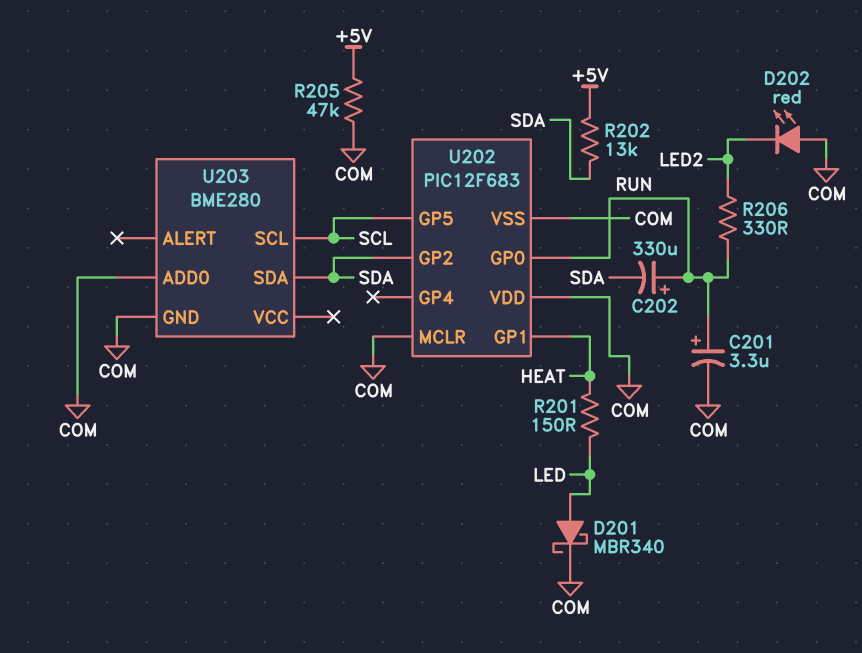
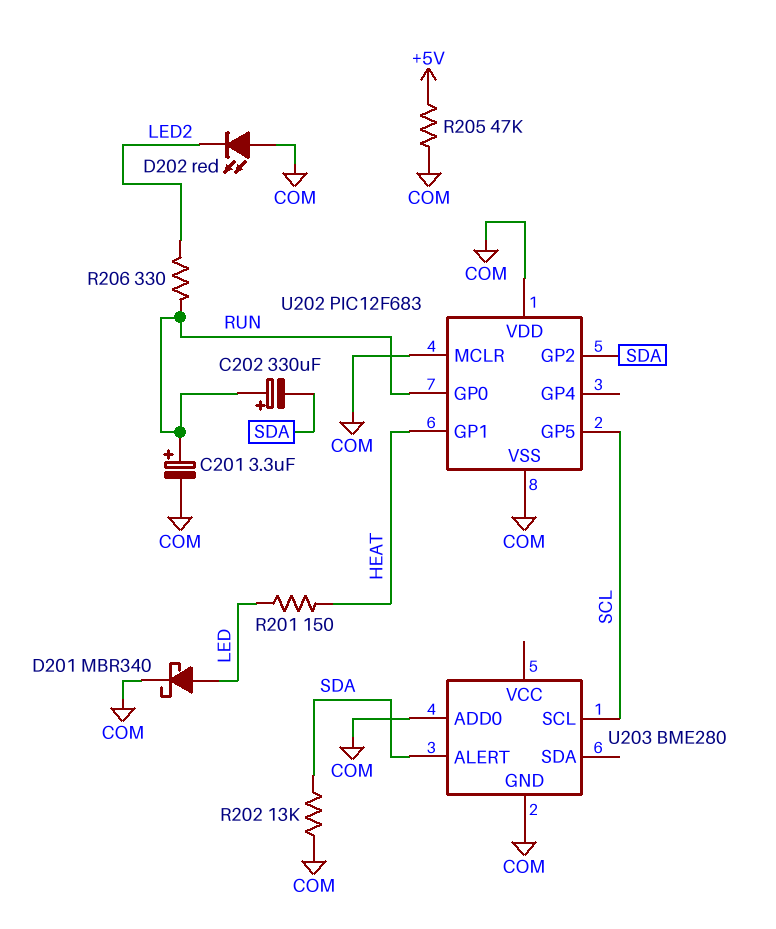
R202: 13k (+5V, SDA) -> 13k (COM, SDA)
U203 pin ALERT: none -> SDA
U203 pin SDA: SDA -> none

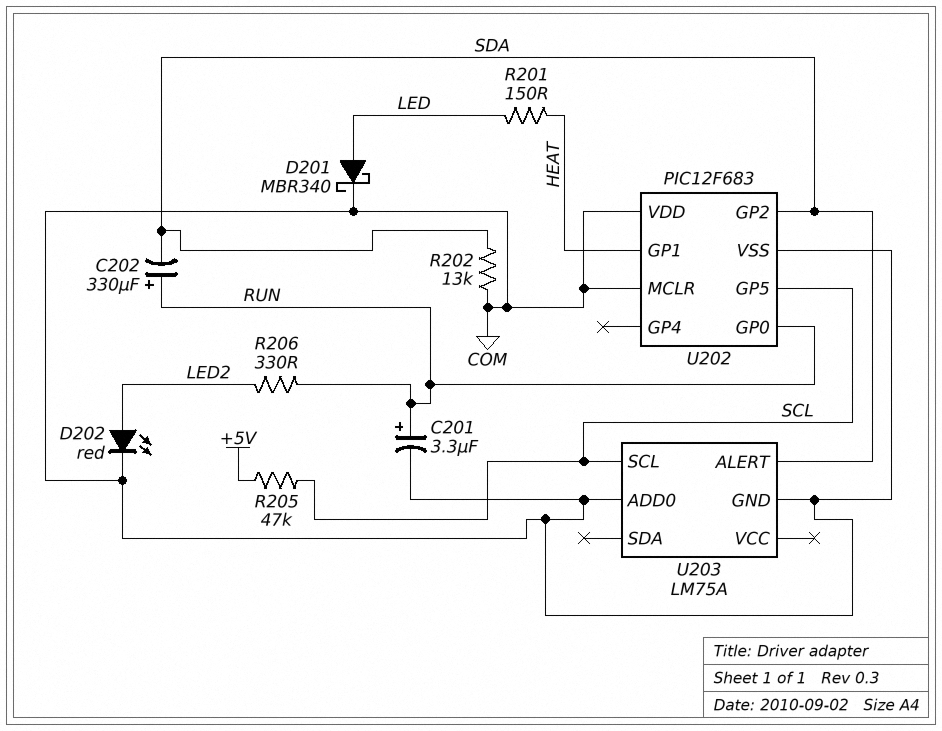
D202: LED red (A COM, K LED2) -> LED red (A LED2, K COM)
R205: 47k (+5V, COM) -> 47k (+5V, SCL)
U203: BME280 -> LM75A

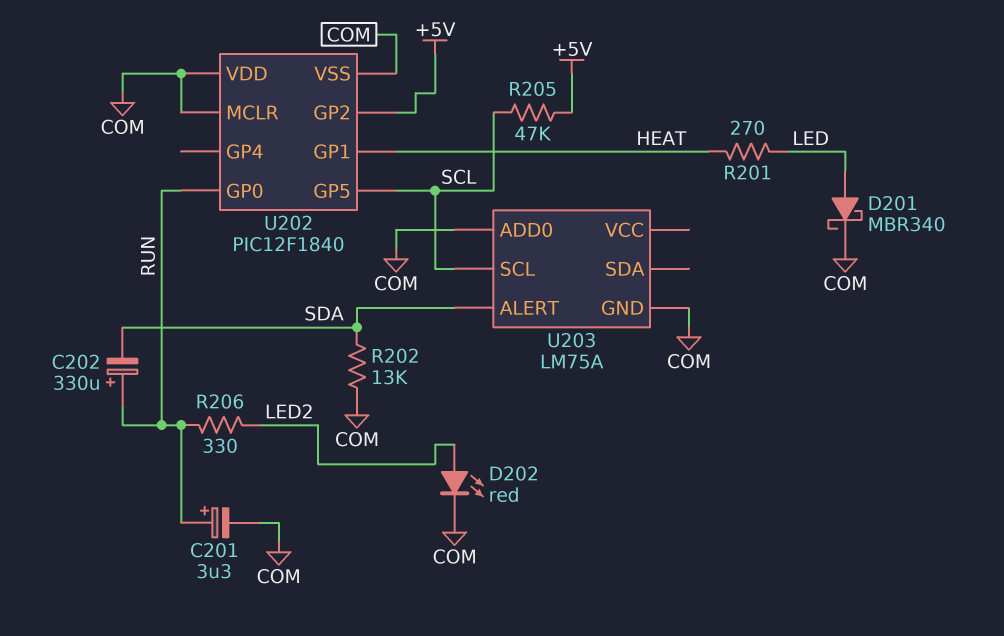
R201: 150 (HEAT, LED) -> 270 (HEAT, LED)
U202: PIC12F683 -> PIC12F1840
U202 pin GP2: SDA -> +5V

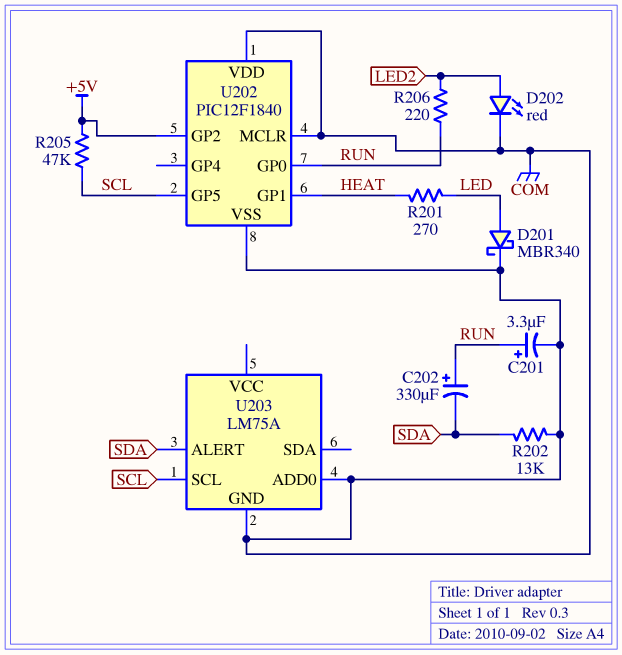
R206: 330 (LED2, RUN) -> 220 (LED2, RUN)

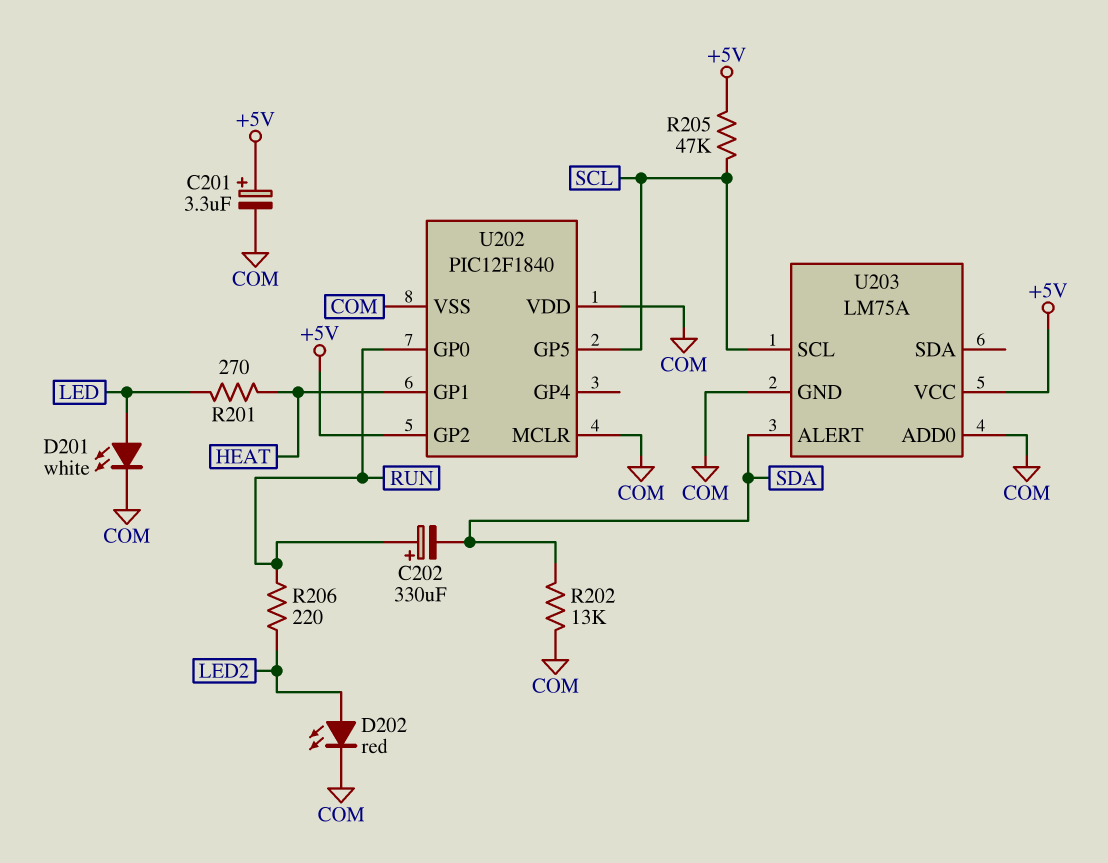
C201: 3.3uF (plus RUN, minus COM) -> 3.3uF (plus +5V, minus COM)
D201: schottky MBR340 (A LED, K COM) -> LED white (A LED, K COM)
U203 pin VCC: none -> +5V

